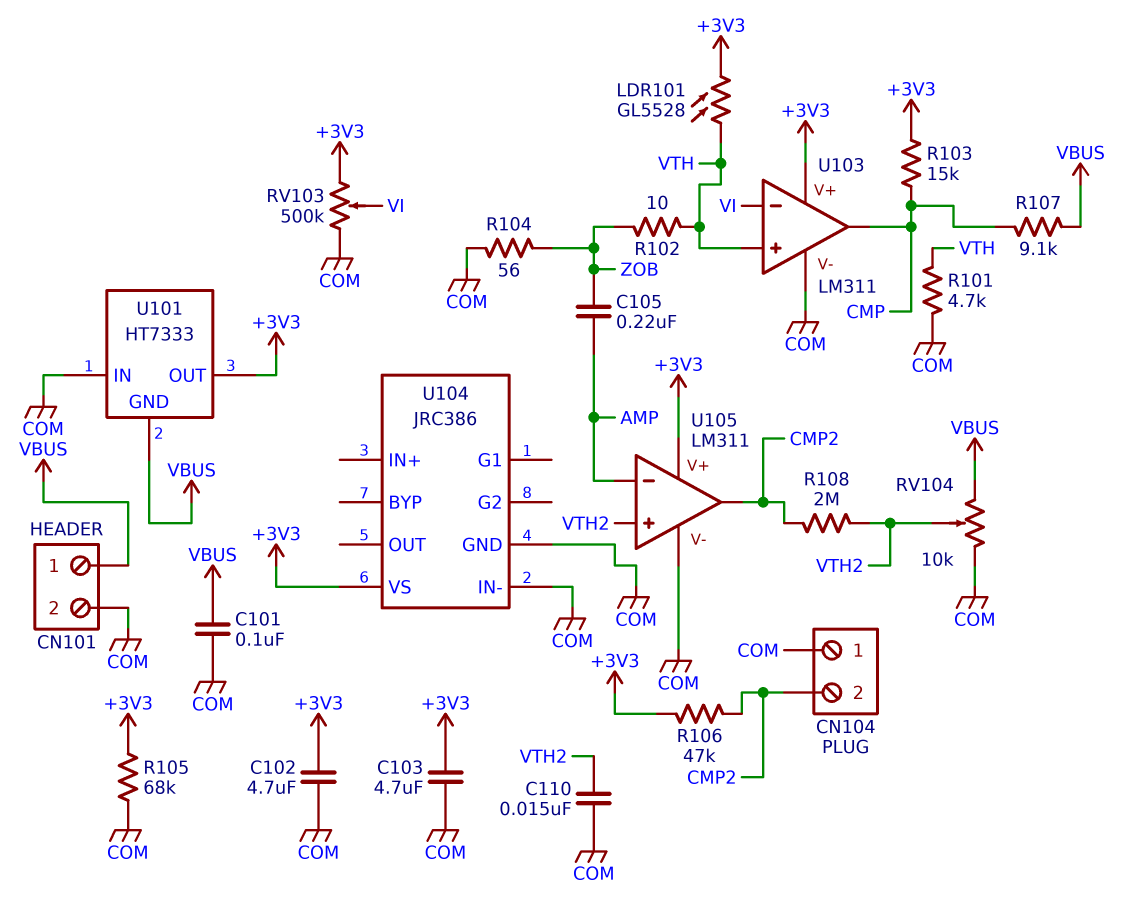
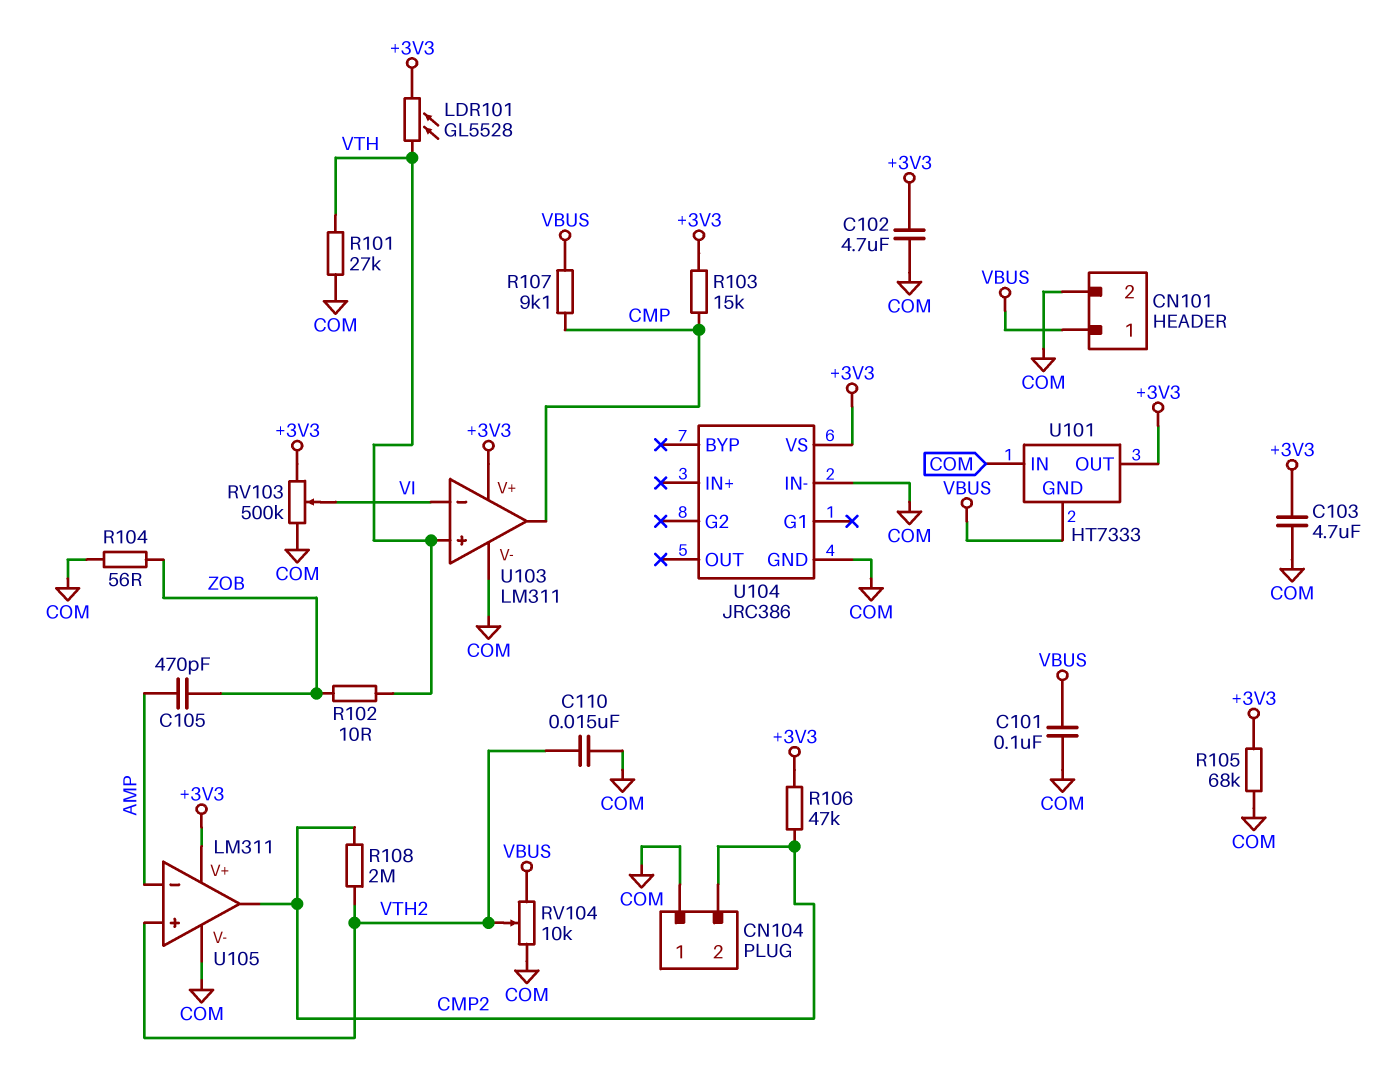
C105: 220nF (AMP, ZOB) -> 470pF (AMP, ZOB)
R101: 4.7k (COM, VTH) -> 27k (COM, VTH)

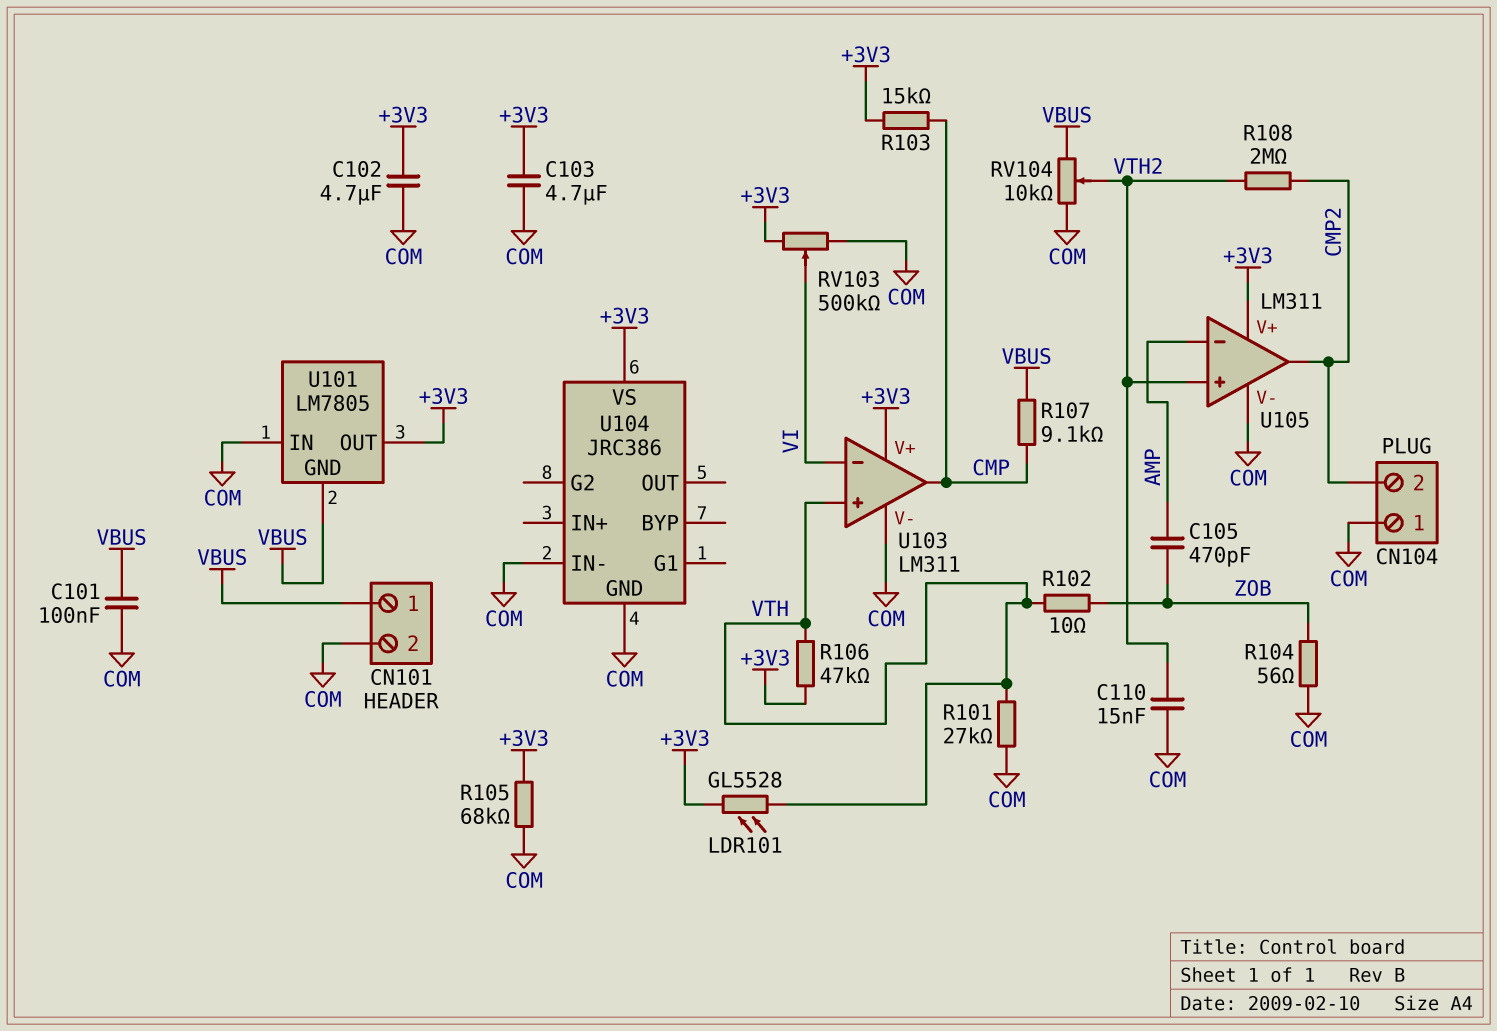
R106: 47k (+3V3, CMP2) -> 47k (+3V3, VTH)
U101: HT7333 -> LM7805

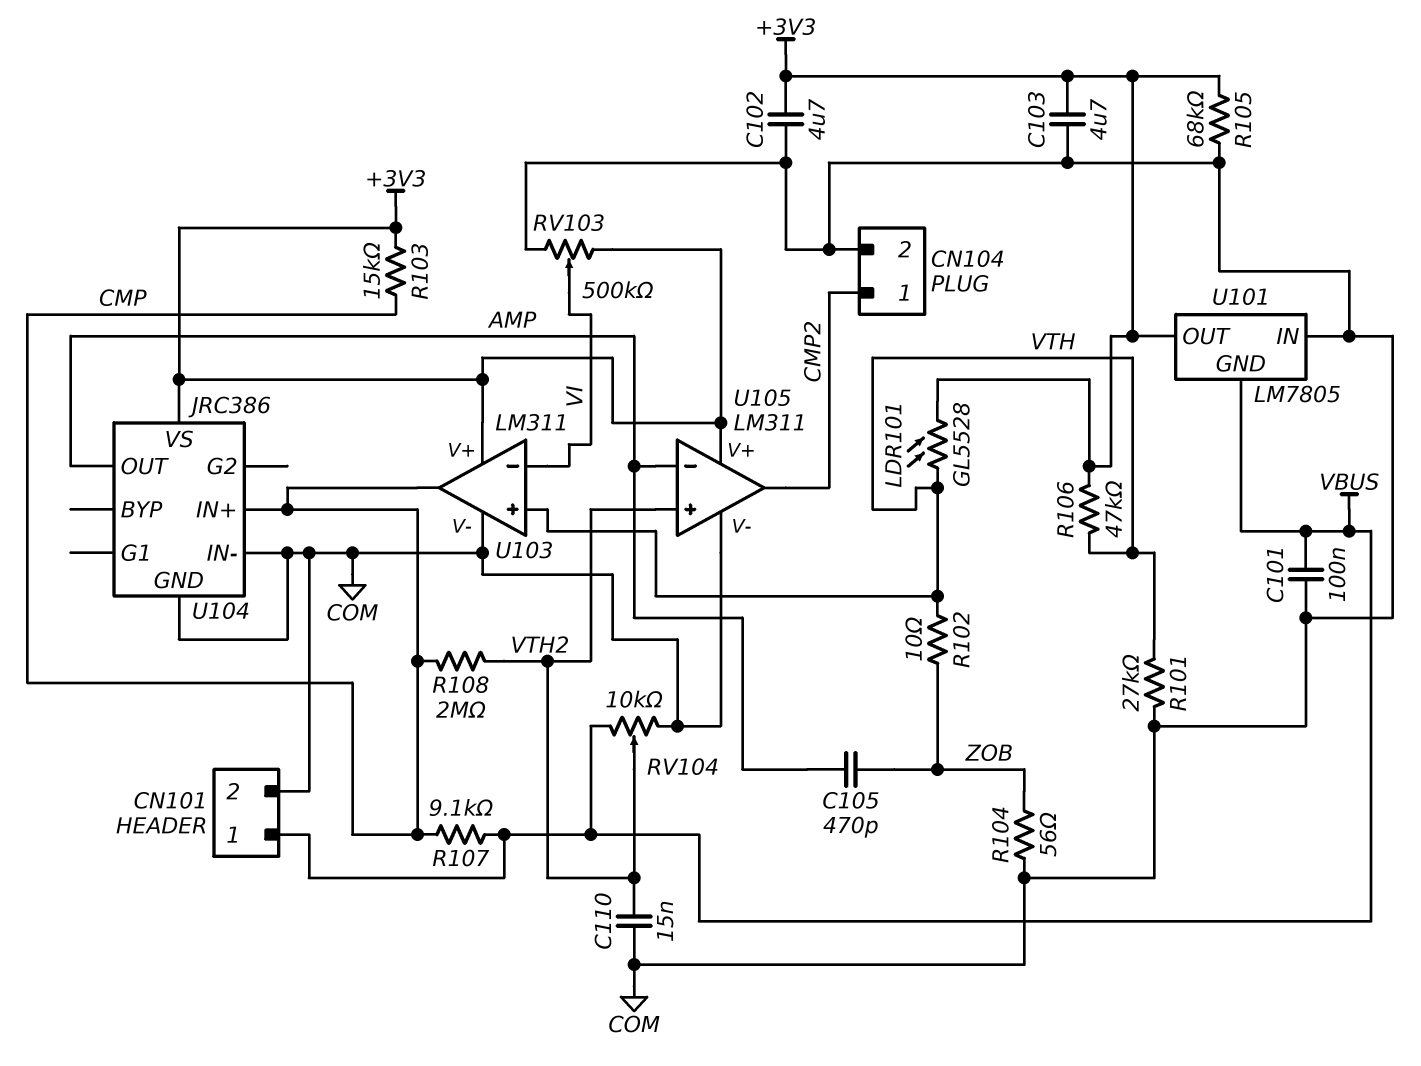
CN104 pin 1: COM -> CMP2
CN104 pin 2: CMP2 -> COM
R108: 2M (CMP2, VTH2) -> 2M (CMP, VTH2)
U104 pin IN+: none -> CMP
U104 pin OUT: none -> AMP

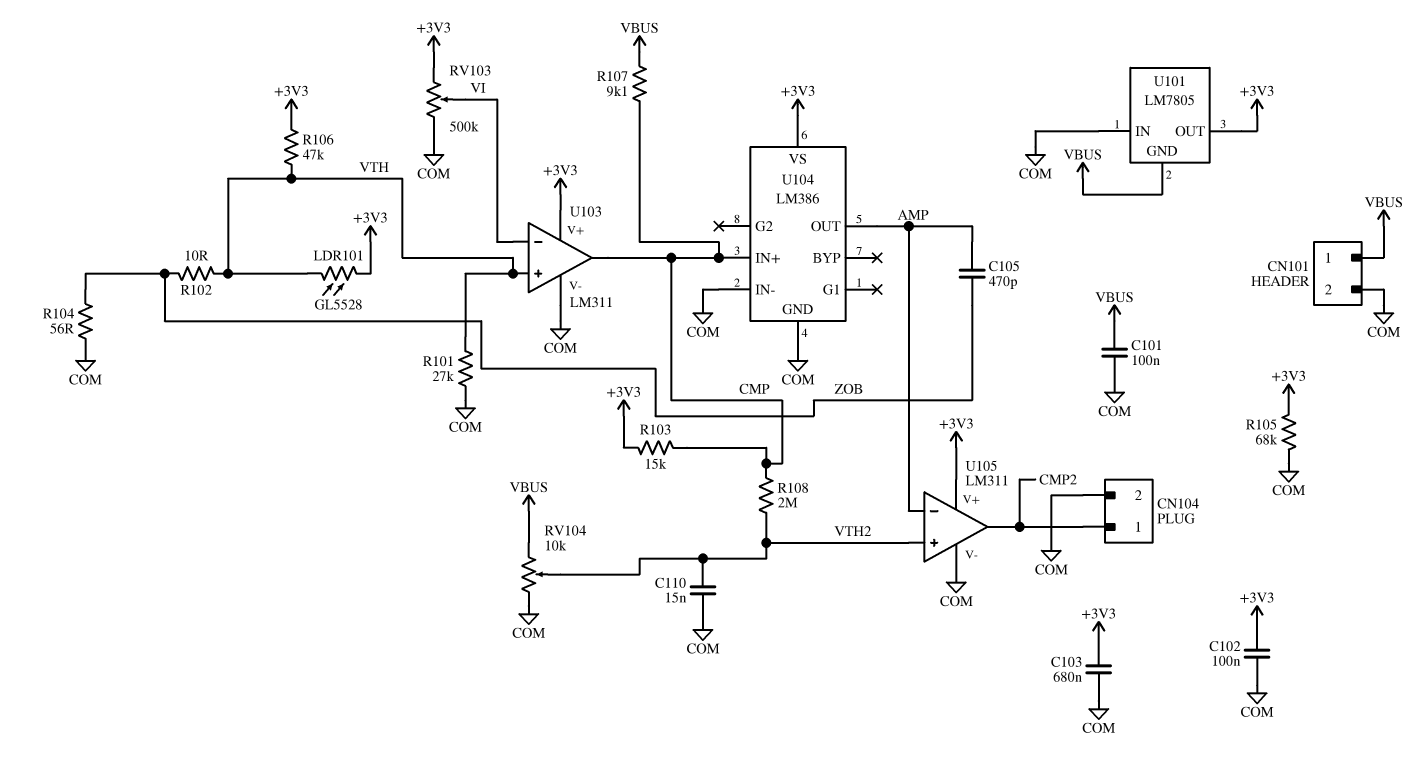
C102: 4.7uF (+3V3, COM) -> 100nF (+3V3, COM)
C103: 4.7uF (+3V3, COM) -> 680nF (+3V3, COM)
U104: JRC386 -> LM386

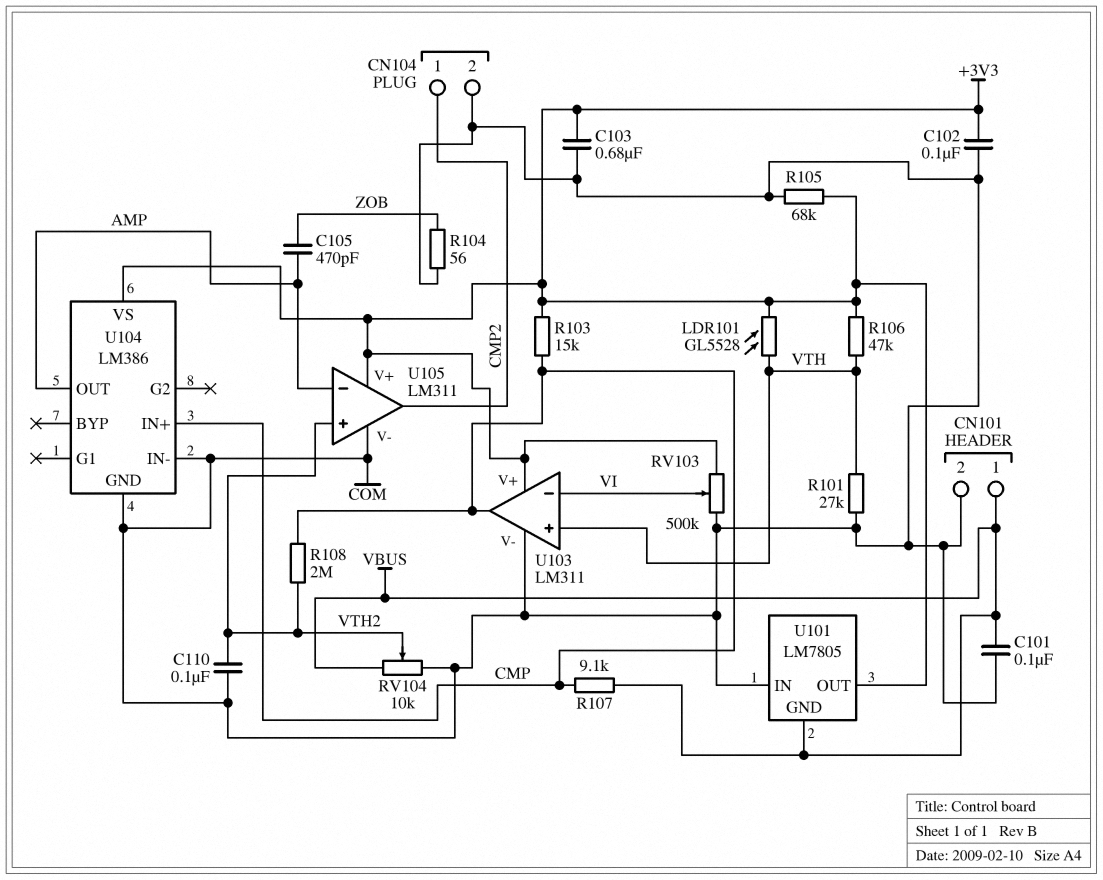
C110: 15nF (COM, VTH2) -> 100nF (COM, VTH2)
R102: 10 (VTH, ZOB) -> none

